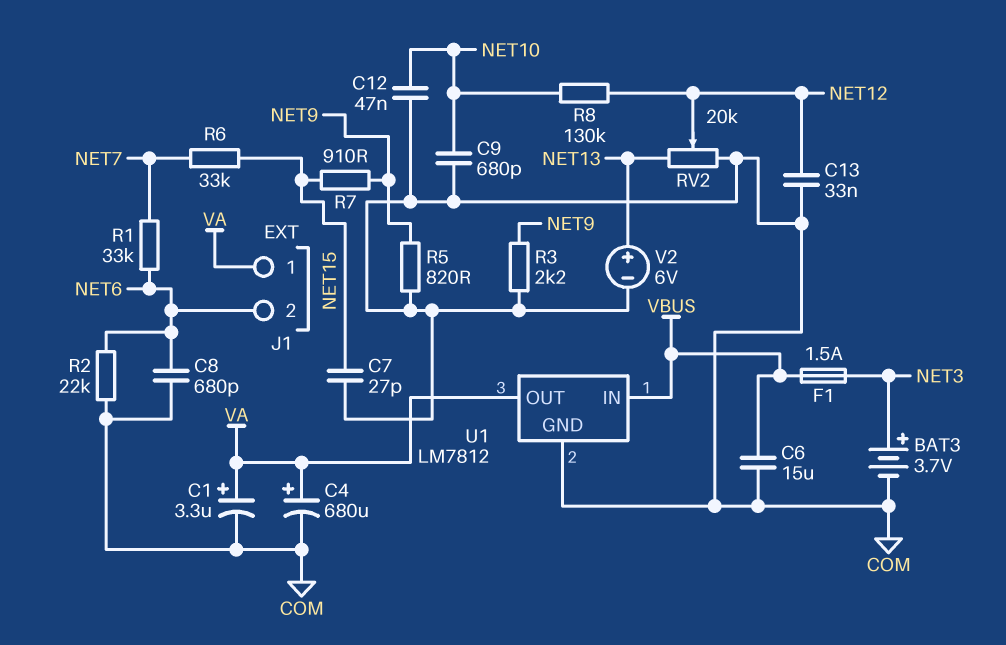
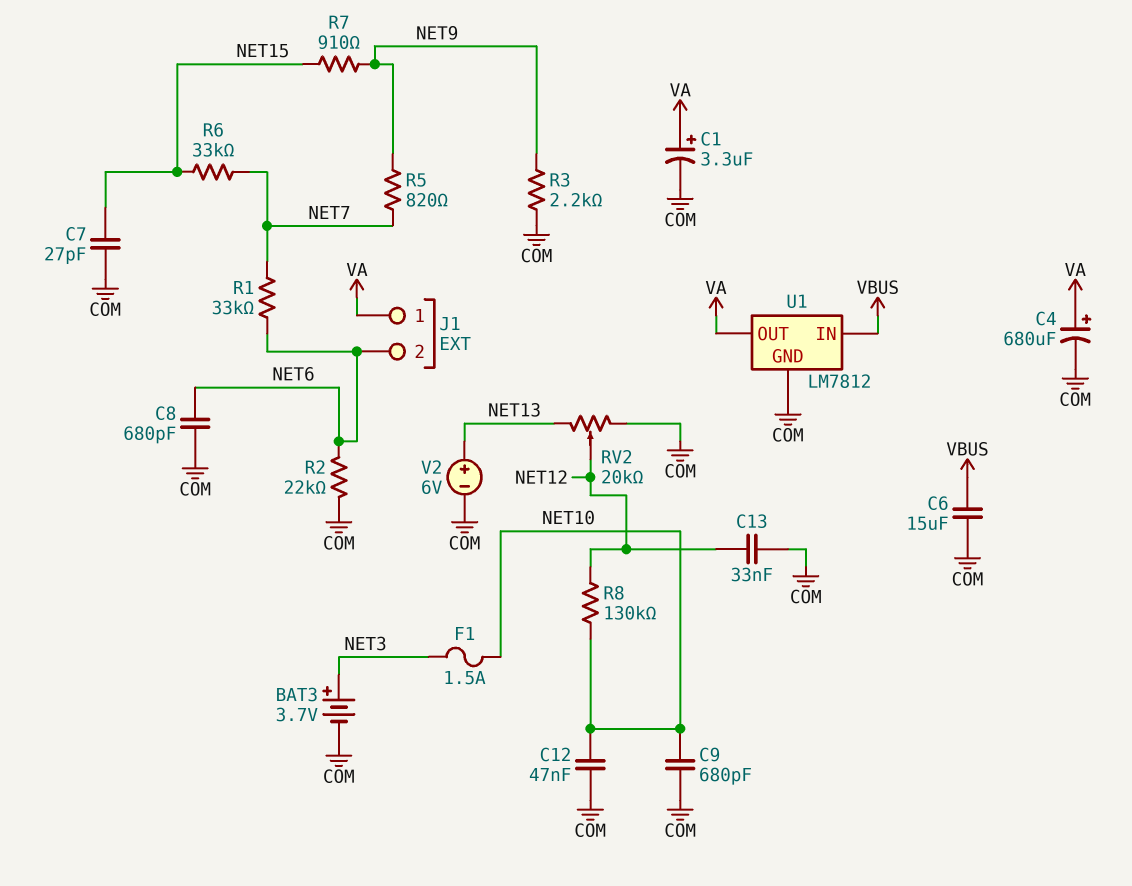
F1: 1.5A (NET3, VBUS) -> 1.5A (NET3, NET10)
R5: 820 (COM, NET9) -> 820 (NET7, NET9)

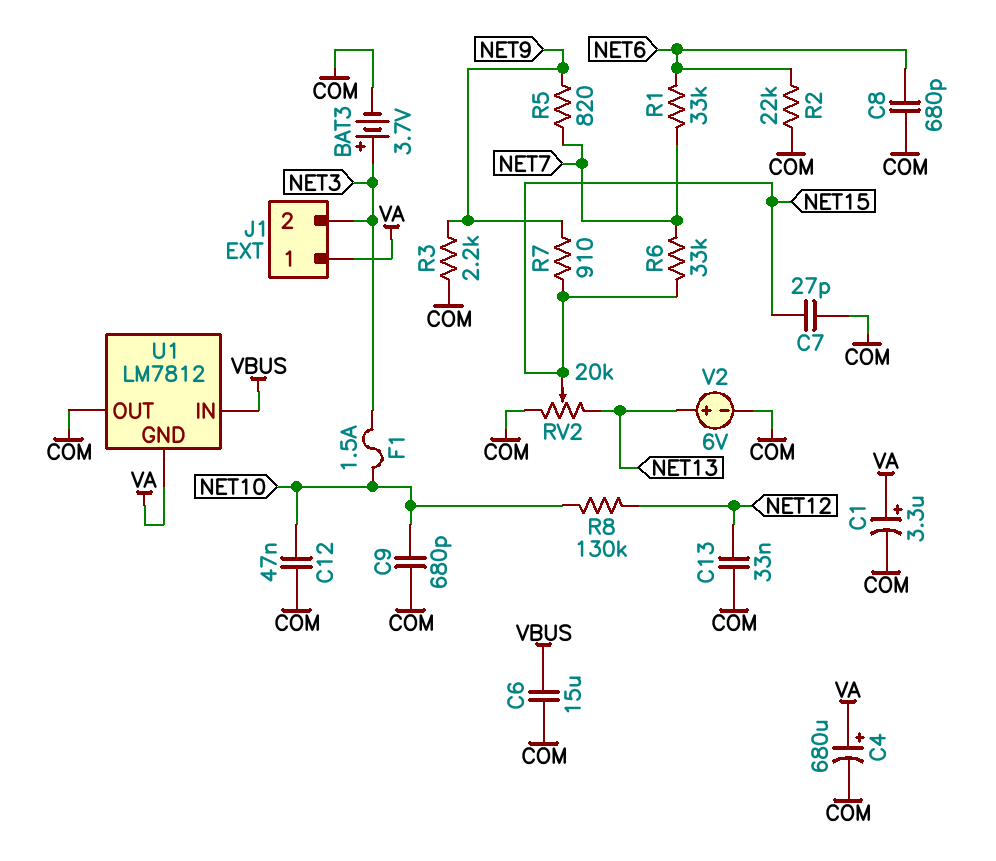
J1 pin 2: NET6 -> NET3
RV2: 20k (COM, NET13, wiper NET12) -> 20k (COM, NET13, wiper NET15)
U1 pin GND: COM -> VA
U1 pin OUT: VA -> COM

